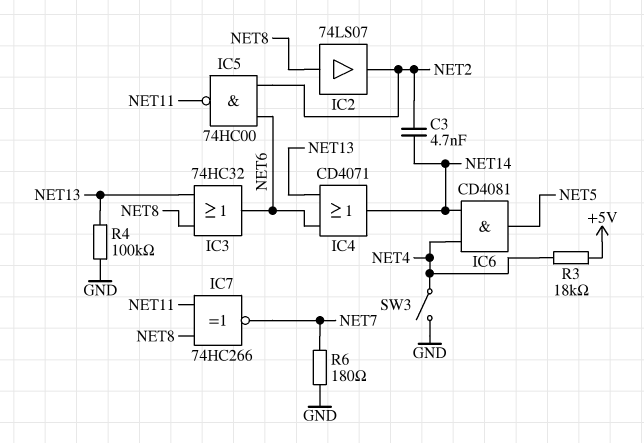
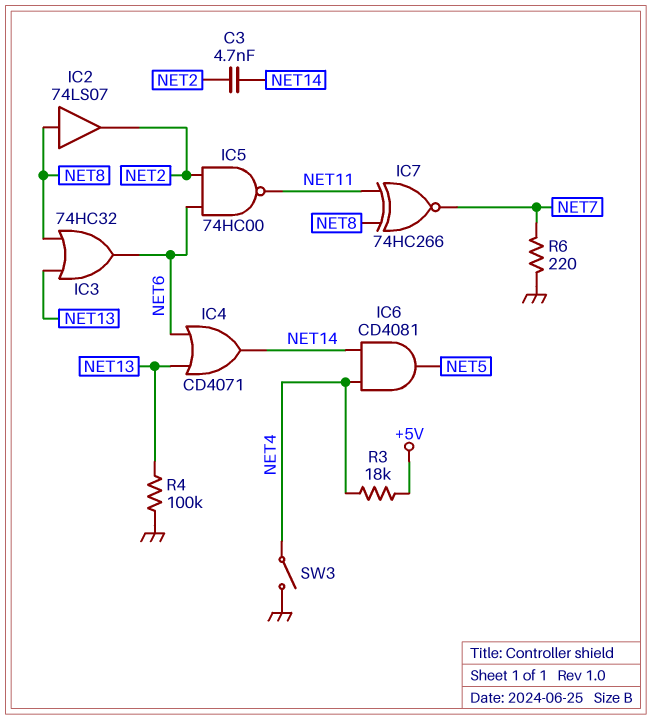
R6: 180 (GND, NET7) -> 220 (GND, NET7)

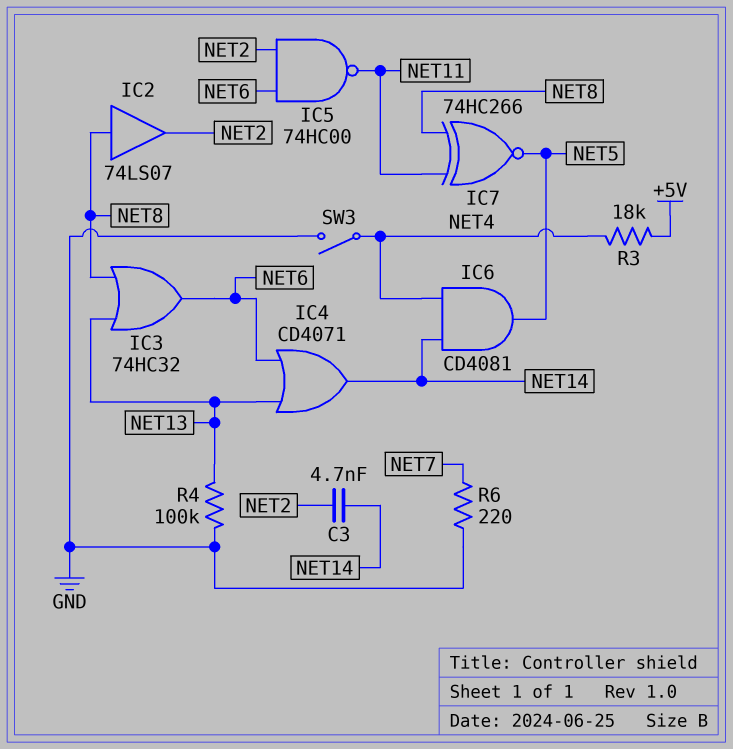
IC7: XNOR 74HC266 (in NET8, in NET11, out NET7) -> XNOR 74HC266 (in NET8, in NET11, out NET5)

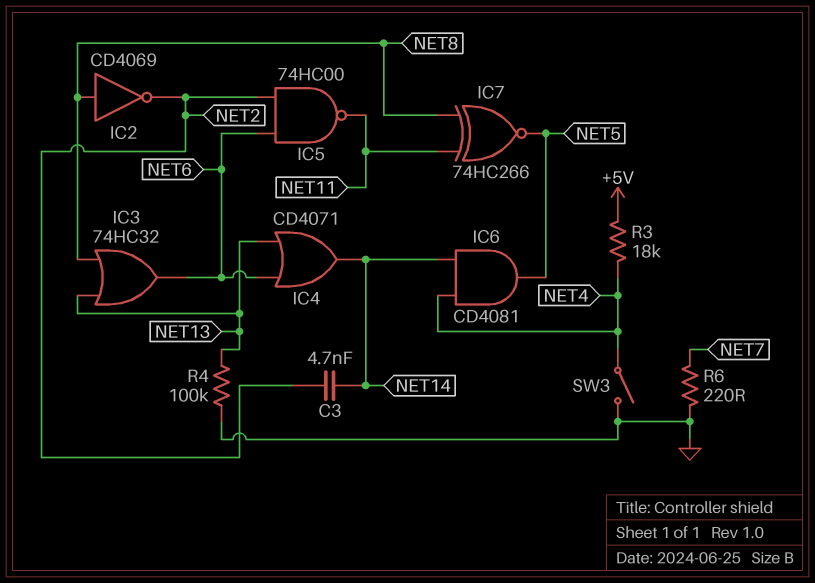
IC2: buffer 74LS07 (in NET8, out NET2) -> NOT CD4069 (in NET8, out NET2)

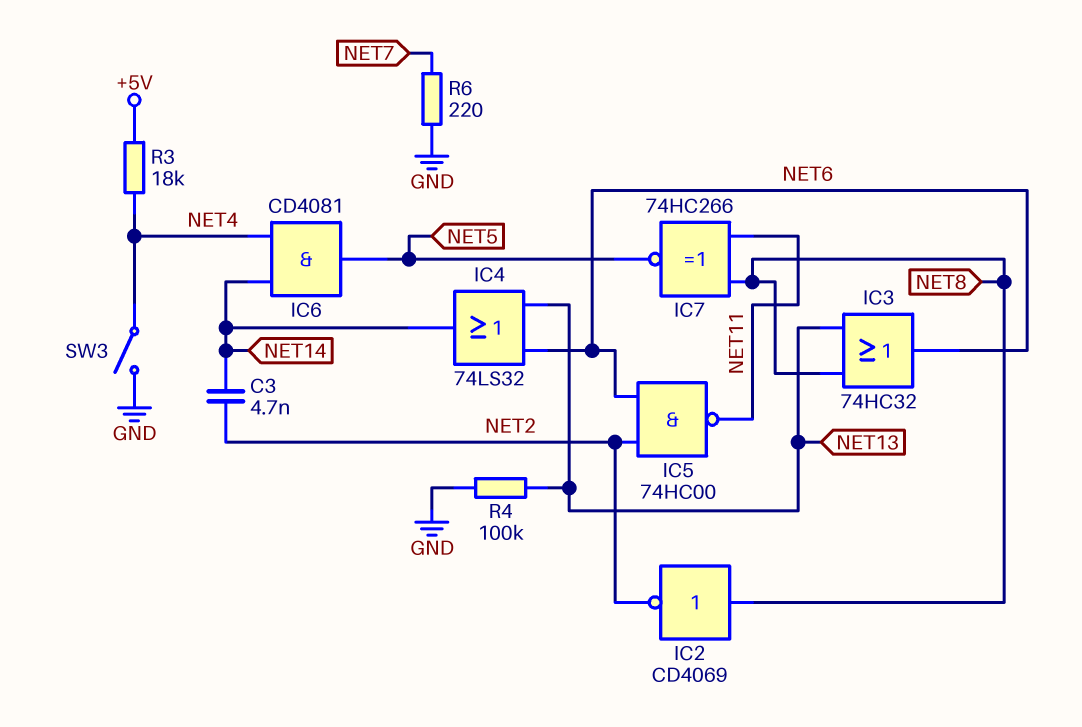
IC4: OR CD4071 (in NET6, in NET13, out NET14) -> OR 74LS32 (in NET6, in NET13, out NET14)

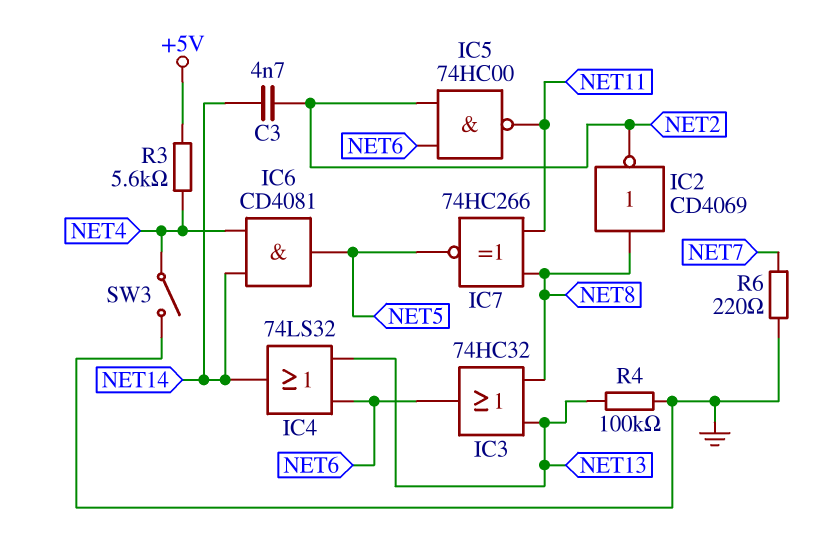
R3: 18k (+5V, NET4) -> 5.6k (+5V, NET4)

